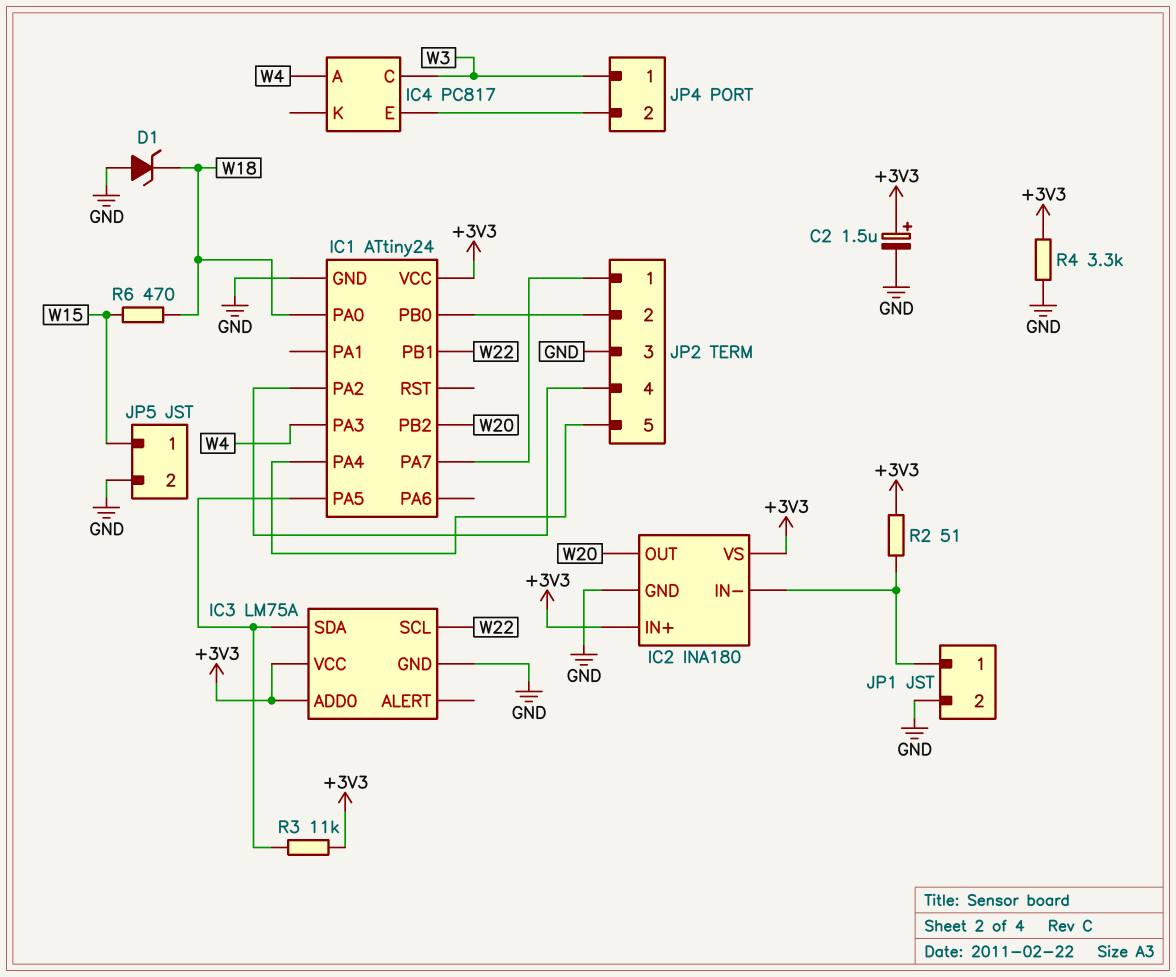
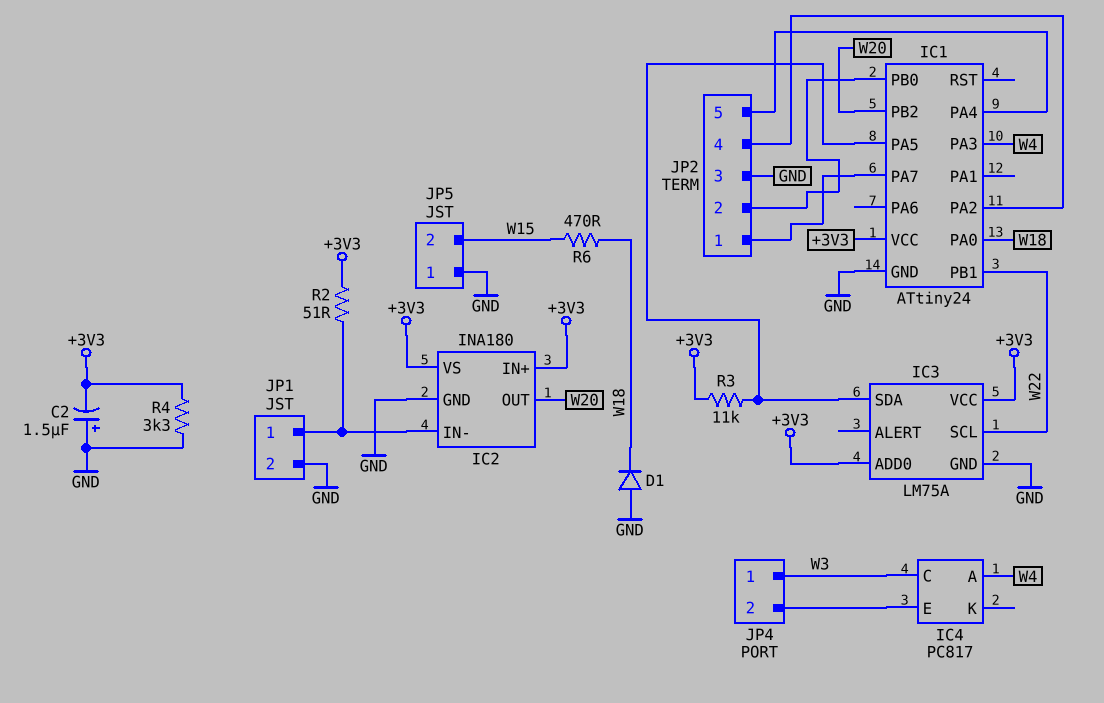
C2: 1.5uF (plus +3V3, minus GND) -> 1.5uF (plus GND, minus +3V3)
D1: zener (A GND, K W18) -> diode (A GND, K W18)
JP5 pin 1: W15 -> GND
JP5 pin 2: GND -> W15

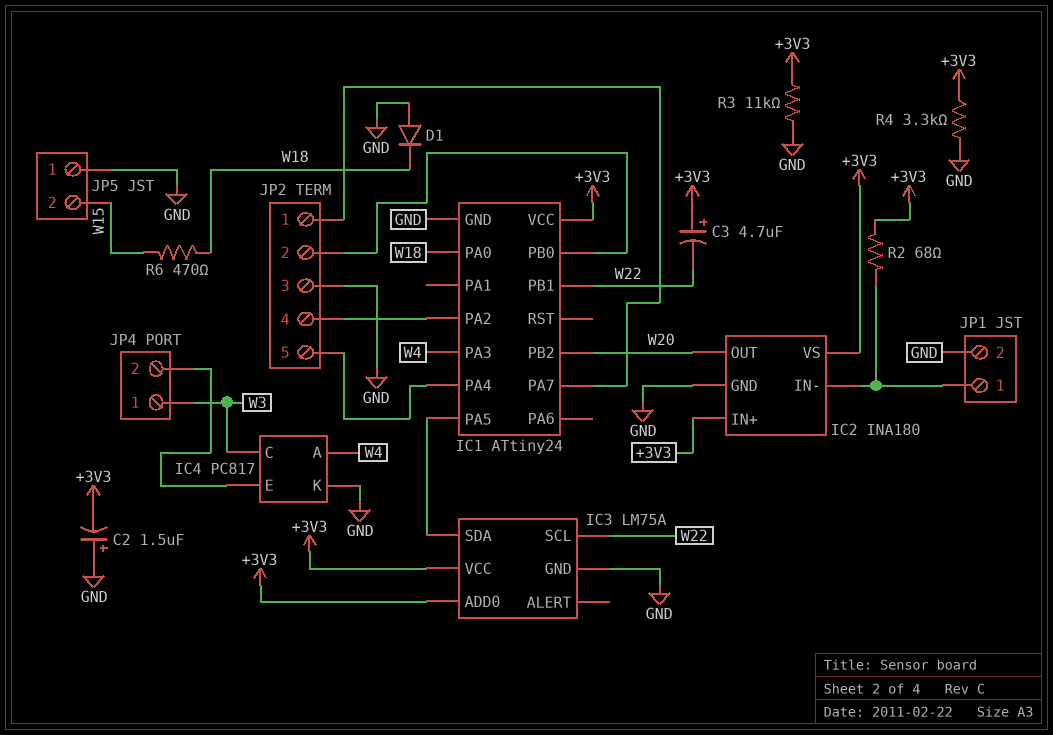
C3: none -> 4.7uF (plus +3V3, minus W22)
IC4 pin K: none -> GND
R2: 51 (+3V3, IC2/IN-) -> 68 (+3V3, IC2/IN-)
R3: 11k (+3V3, IC1/PA5) -> 11k (+3V3, GND)

